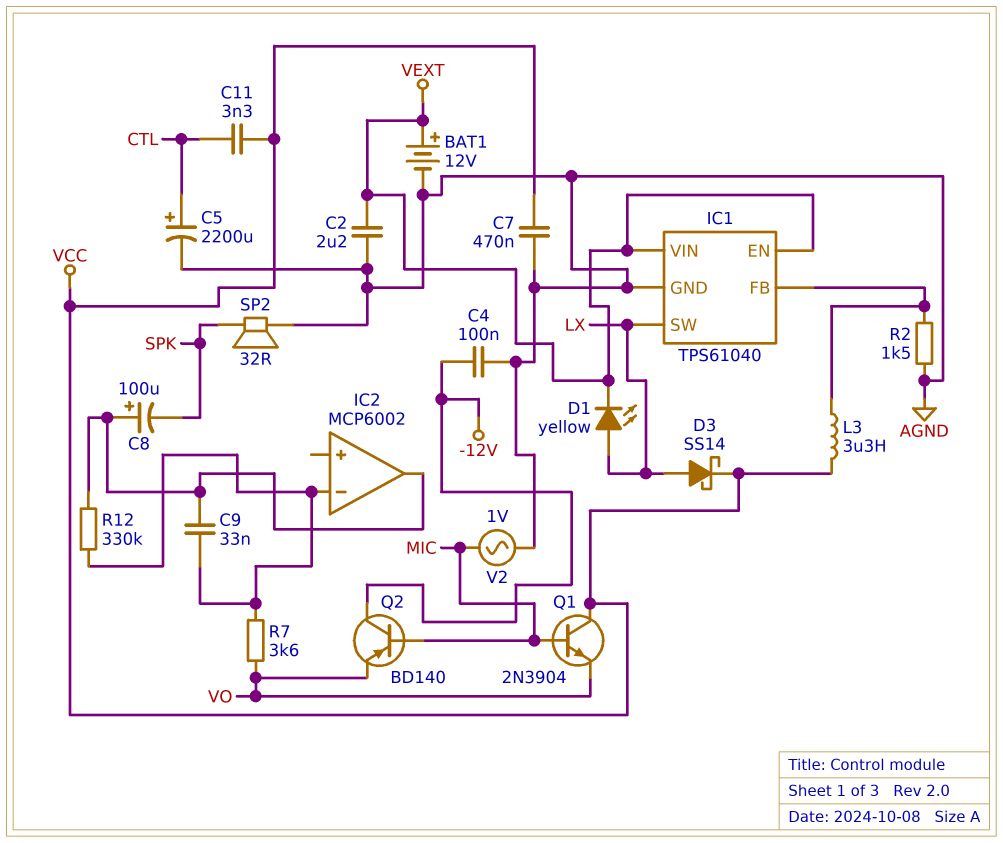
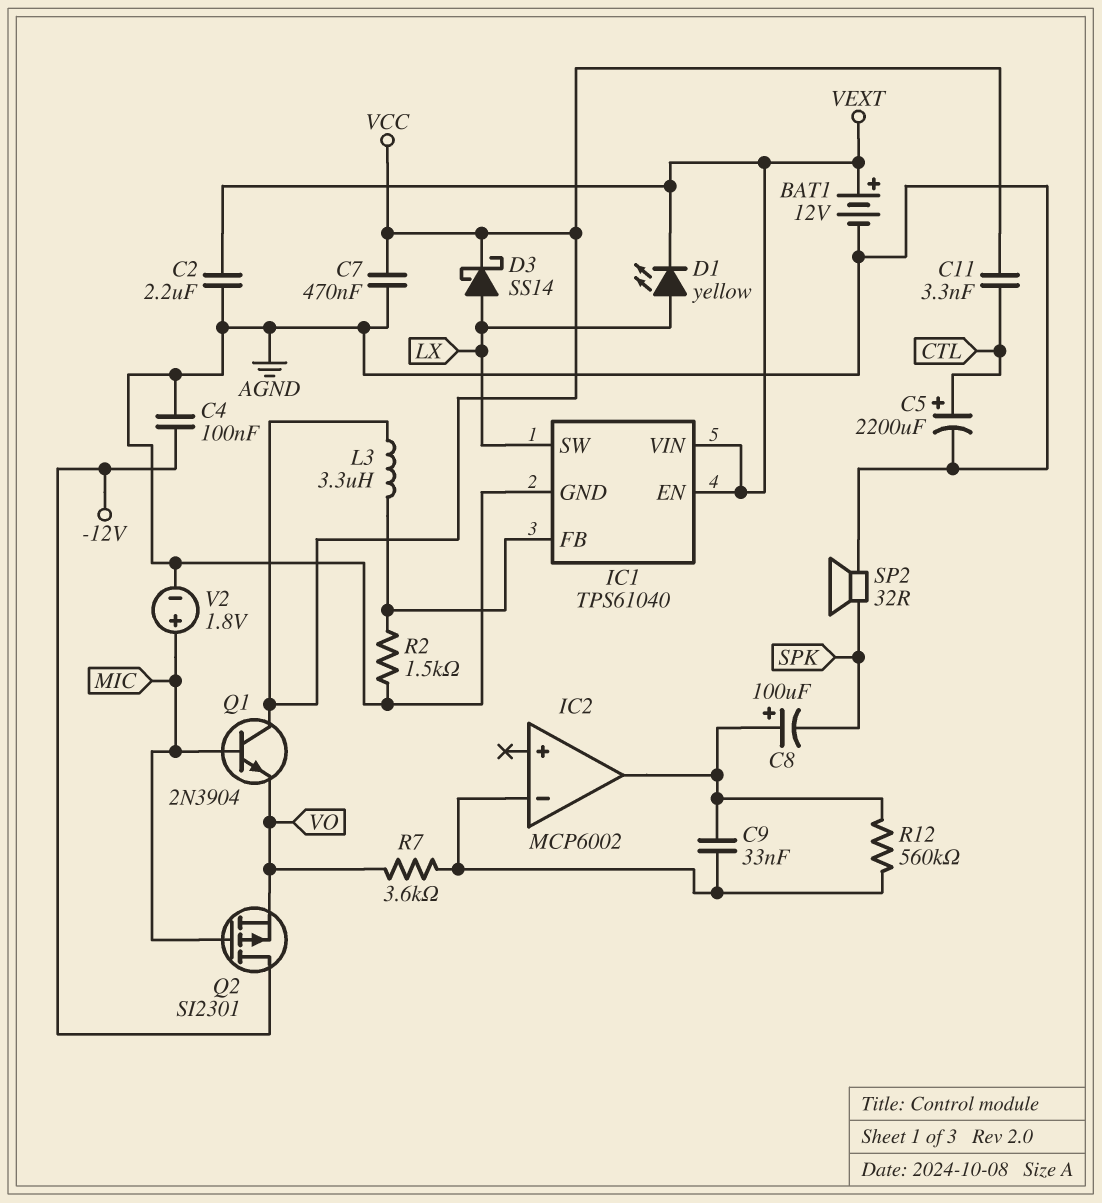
Q2: PNP BD140 (B MIC, C -12V, E VO) -> PMOS SI2301 (G MIC, D -12V, S VO)
R12: 330k (IC2/in-, IC2/out) -> 560k (IC2/in-, IC2/out)
V2: AC 1V (AGND, MIC) -> 1.8V (plus MIC, minus AGND)

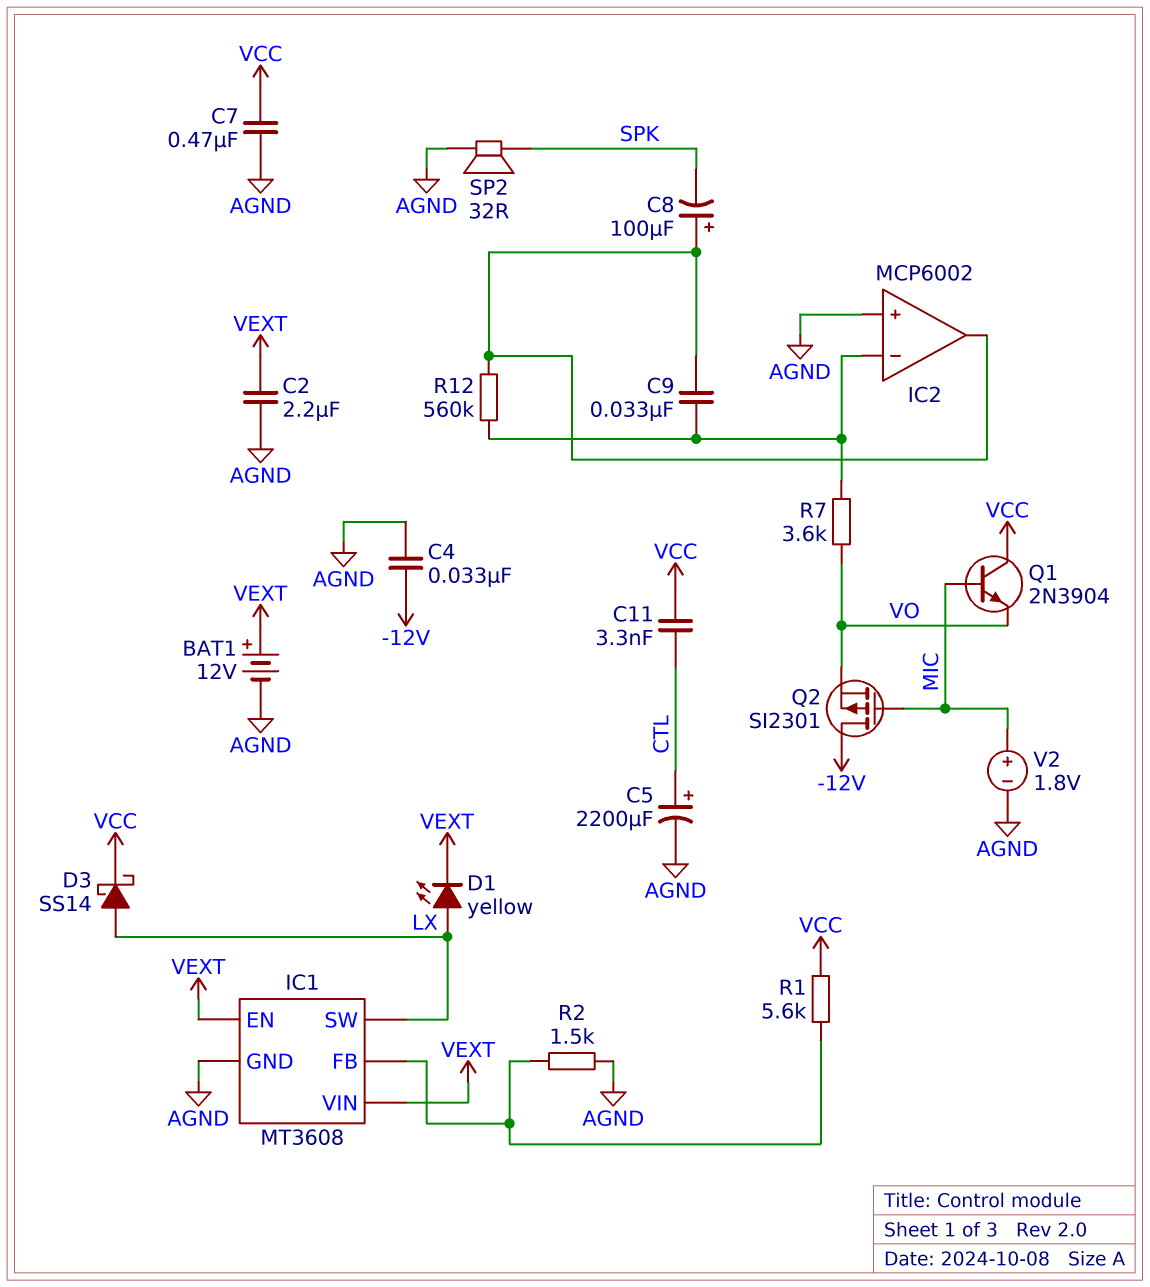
C4: 100nF (-12V, AGND) -> 33nF (-12V, AGND)
IC1: TPS61040 -> MT3608
IC2 pin in+: none -> AGND
L3: 3.3uH (IC1/FB, VCC) -> none
R1: none -> 5.6k (IC1/FB, VCC)

